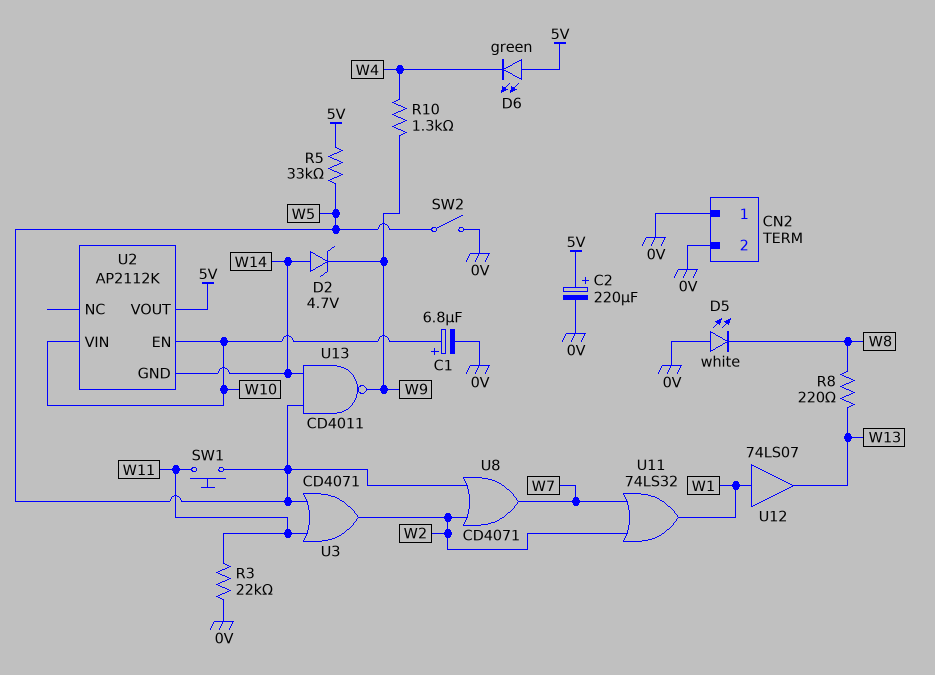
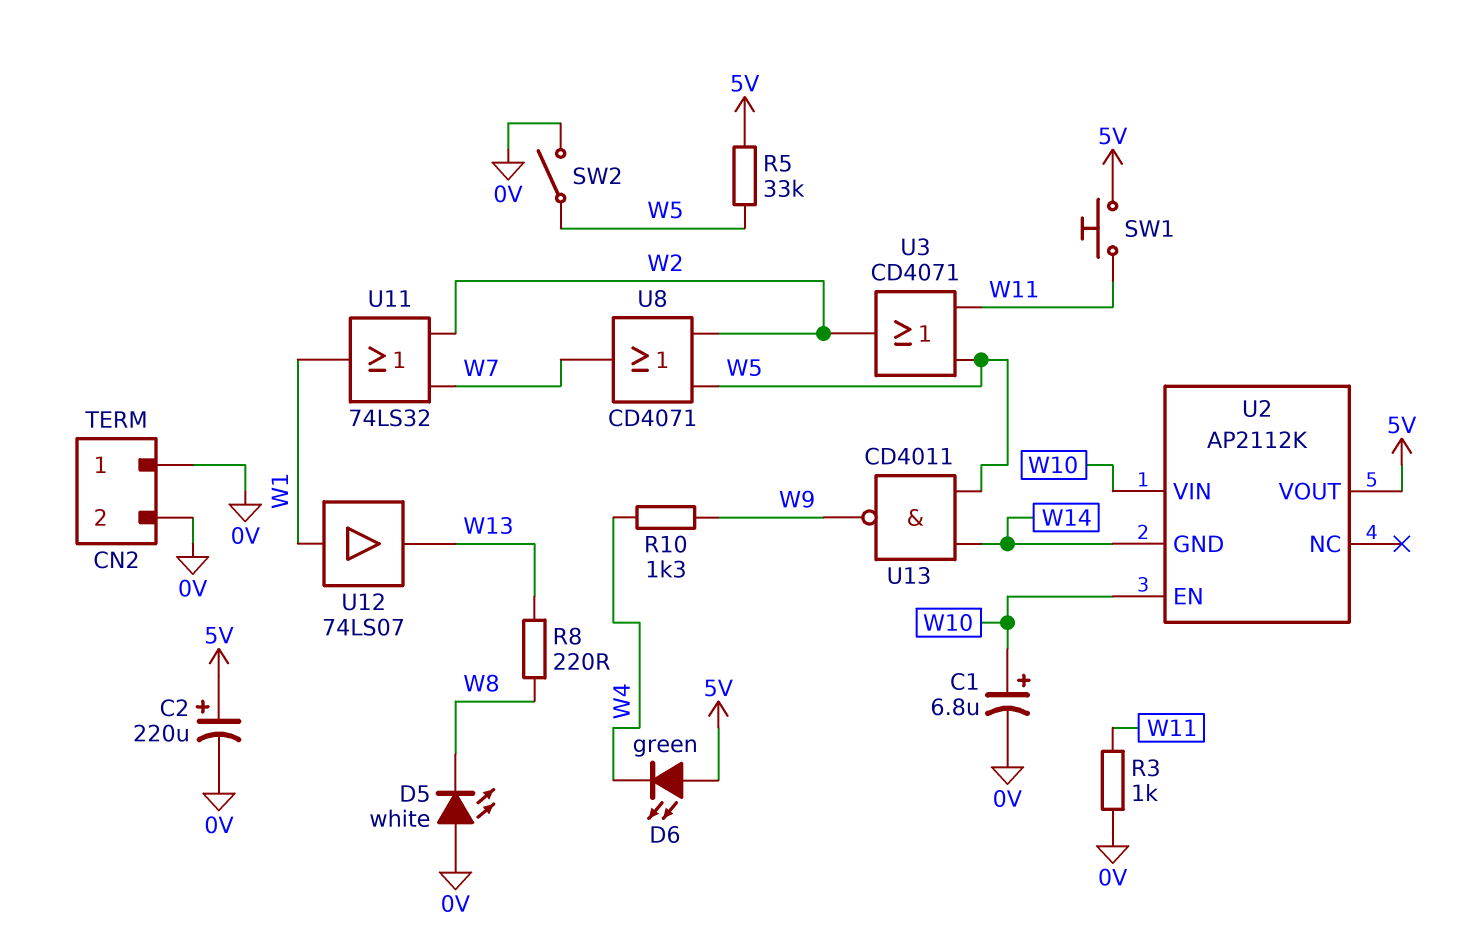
D2: zener 4.7V (A W14, K W9) -> none
R3: 22k (0V, W11) -> 1k (0V, W11)
SW1: button (W5, W11) -> button (5V, W11)

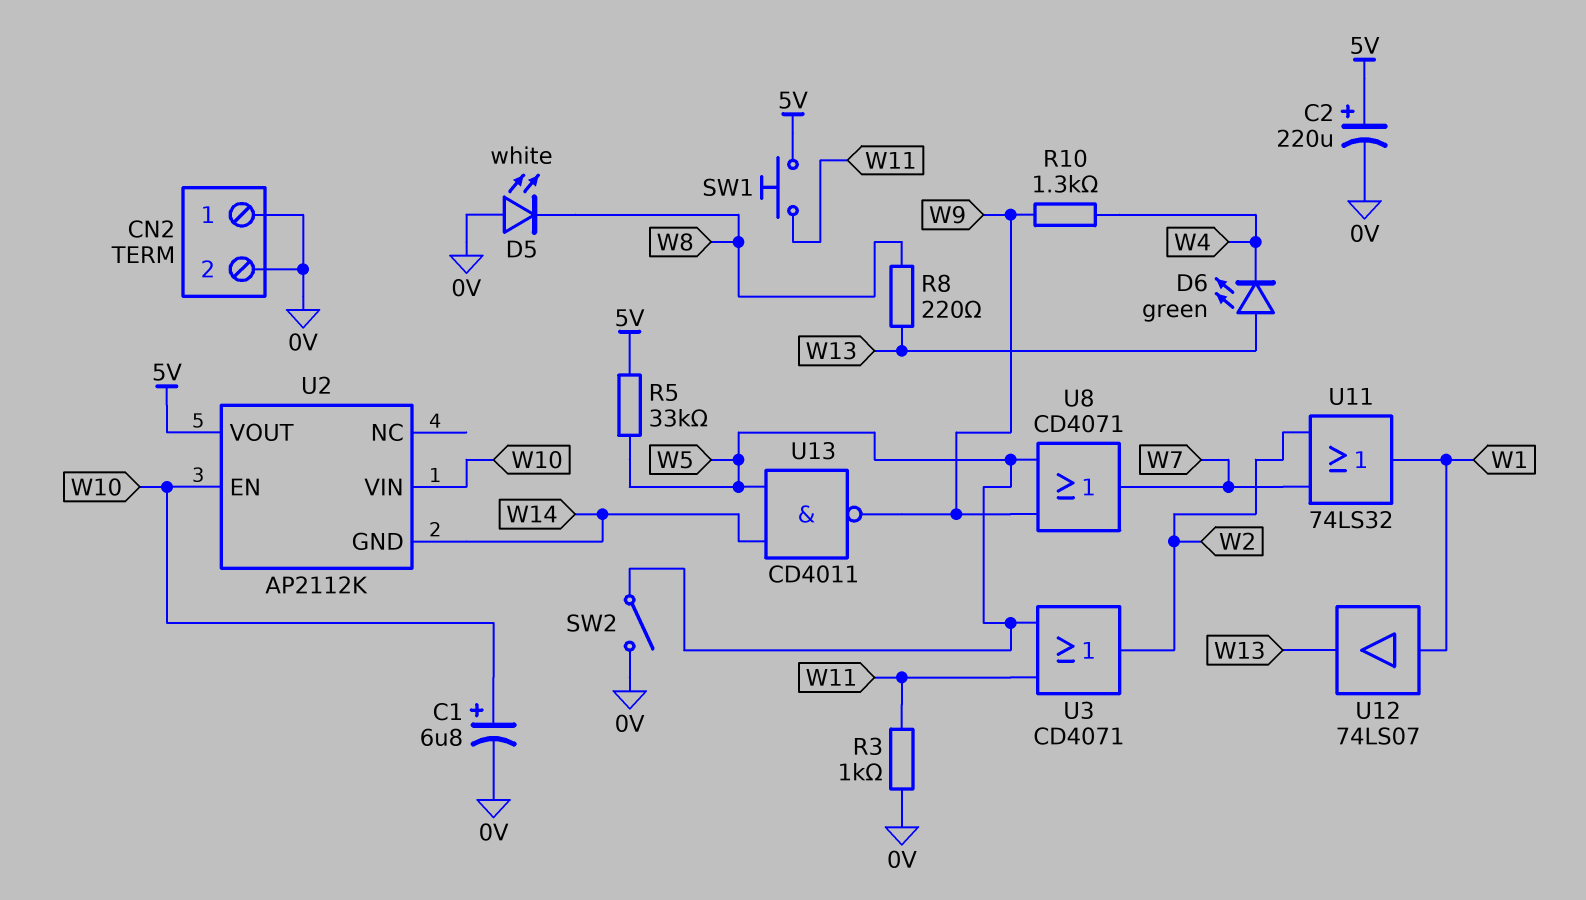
D6: LED green (A 5V, K W4) -> LED green (A W13, K W4)
U8: OR CD4071 (in W2, in W5, out W7) -> OR CD4071 (in W5, in W9, out W7)

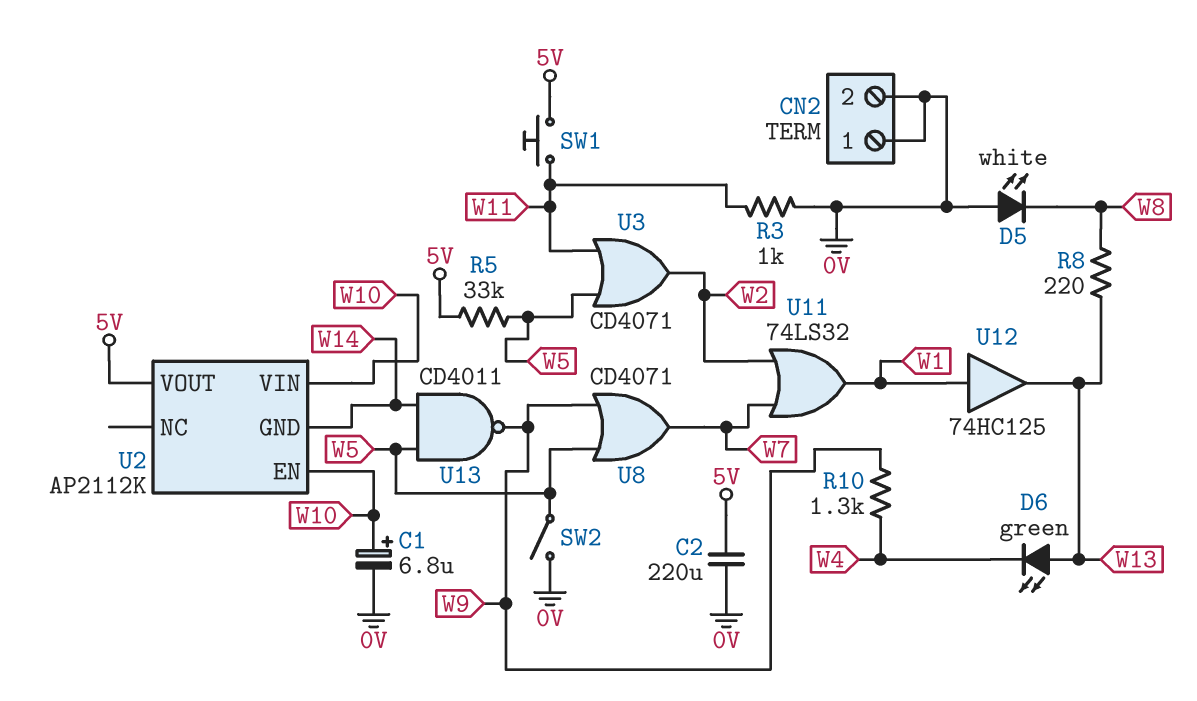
C2: 220uF (plus 5V, minus 0V) -> 220uF (0V, 5V)
U12: buffer 74LS07 (in W1, out W13) -> buffer 74HC125 (in W1, out W13)

